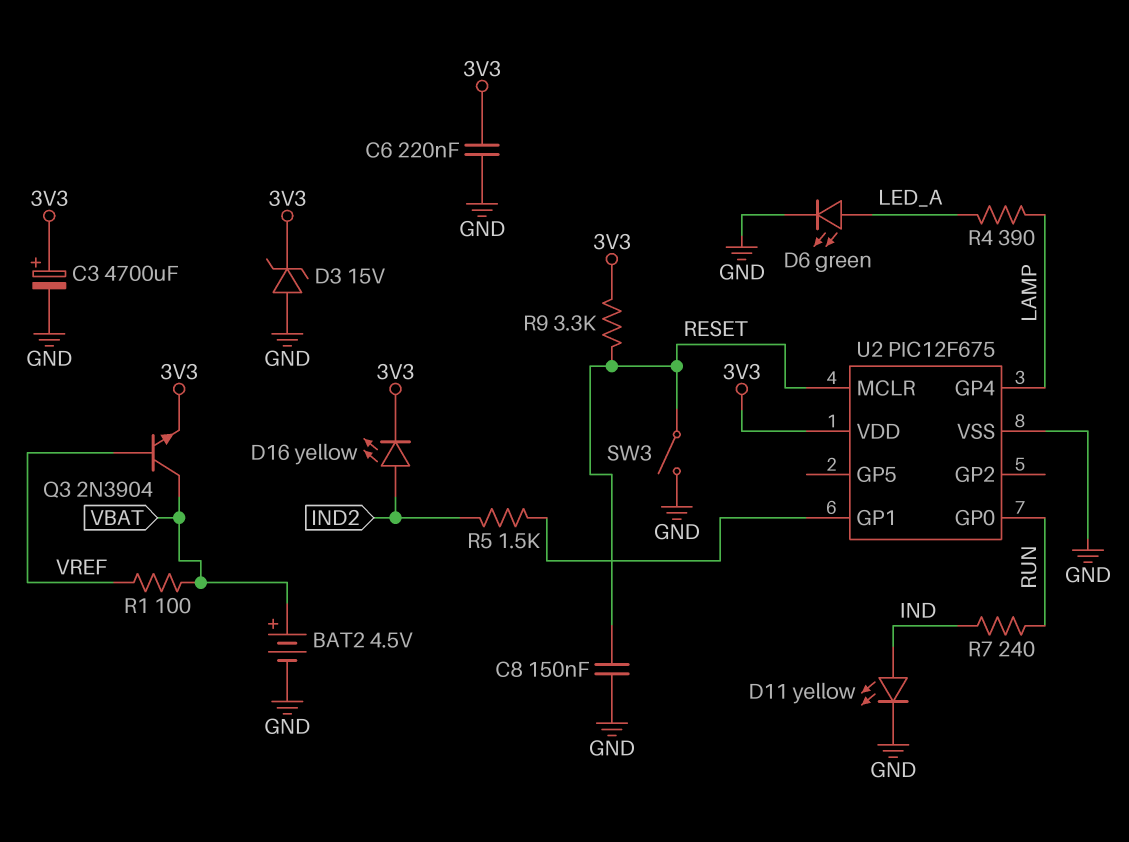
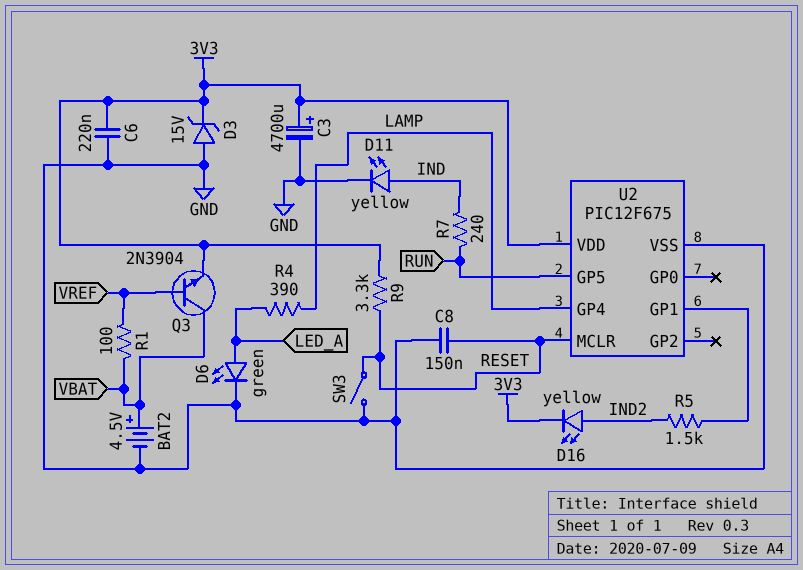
U2 pin GP0: RUN -> none
U2 pin GP5: none -> RUN

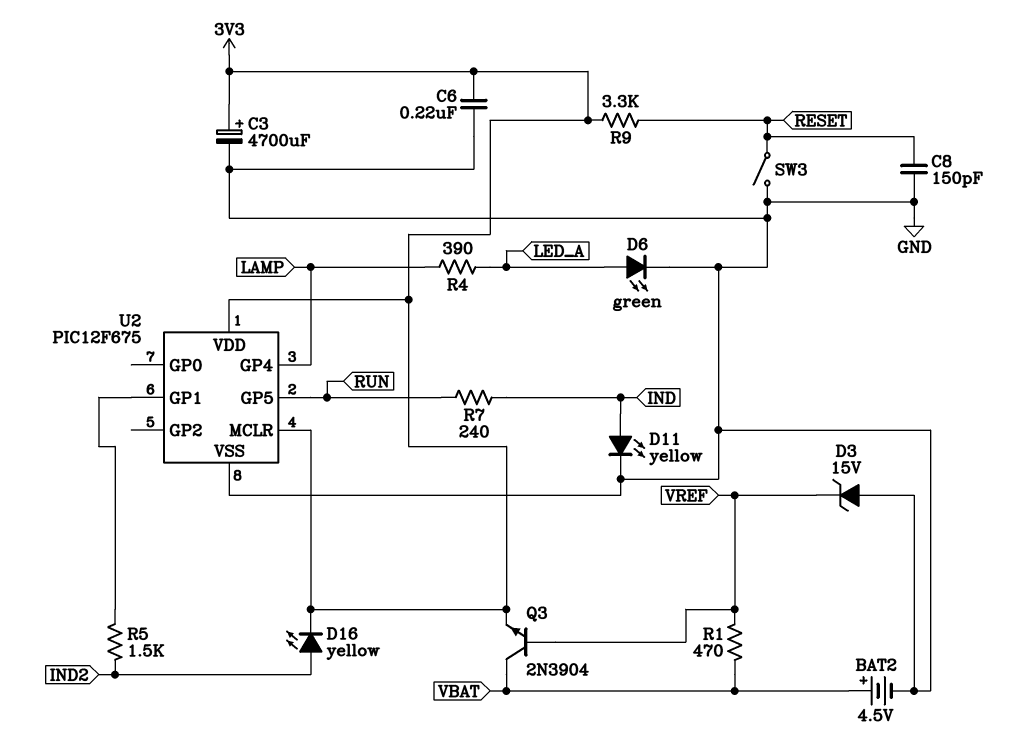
C8: 150nF (GND, RESET) -> 150pF (GND, RESET)
D3: zener 15V (A GND, K 3V3) -> zener 15V (A GND, K VREF)
R1: 100 (VBAT, VREF) -> 470 (VBAT, VREF)
U2 pin MCLR: RESET -> 3V3

